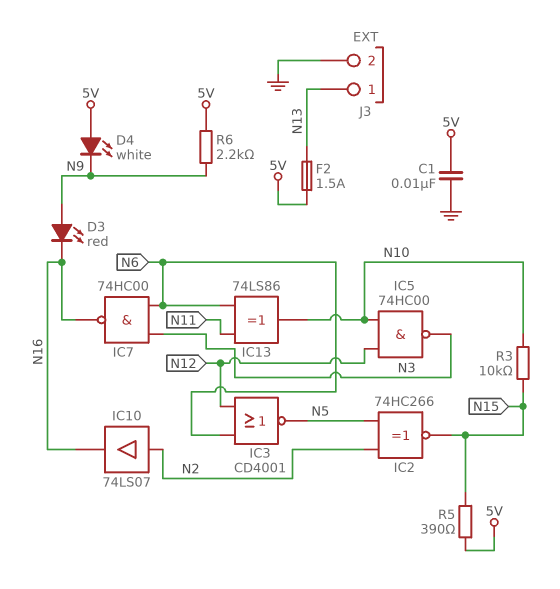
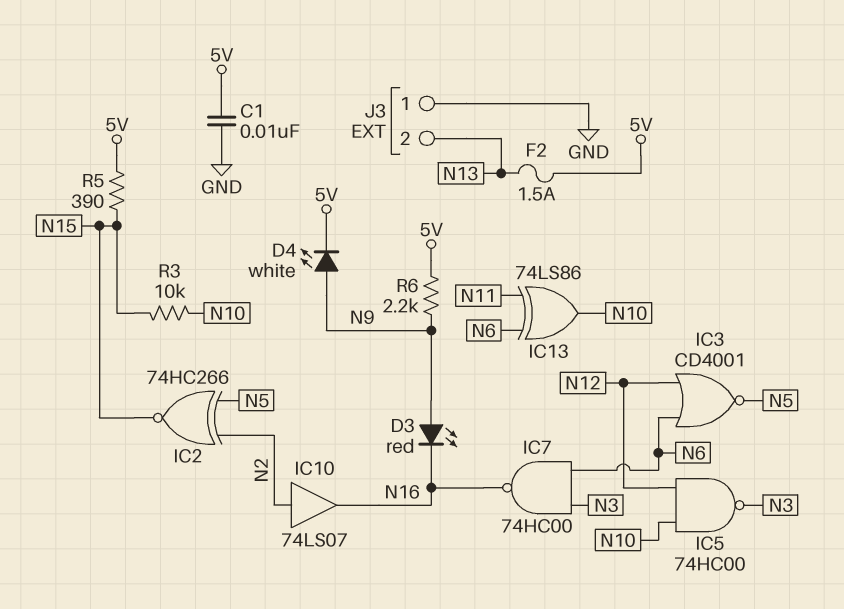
D4: LED white (A 5V, K N9) -> LED white (A N9, K 5V)
J3 pin 1: N13 -> GND
J3 pin 2: GND -> N13

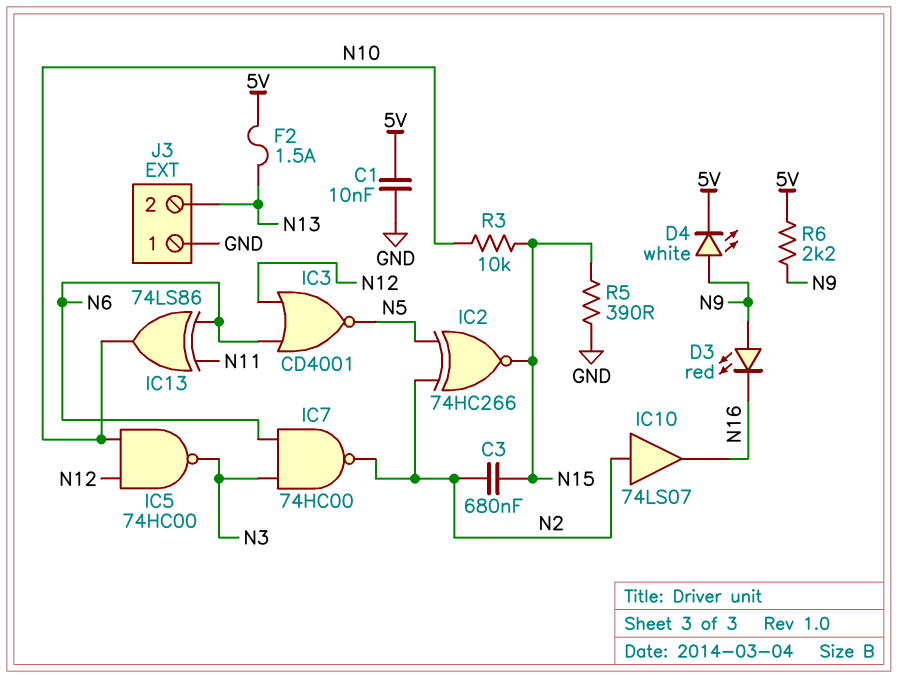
C3: none -> 680nF (N2, N15)
IC7: NAND 74HC00 (in N3, in N6, out N16) -> NAND 74HC00 (in N3, in N6, out N2)
R5: 390 (5V, N15) -> 390 (GND, N15)

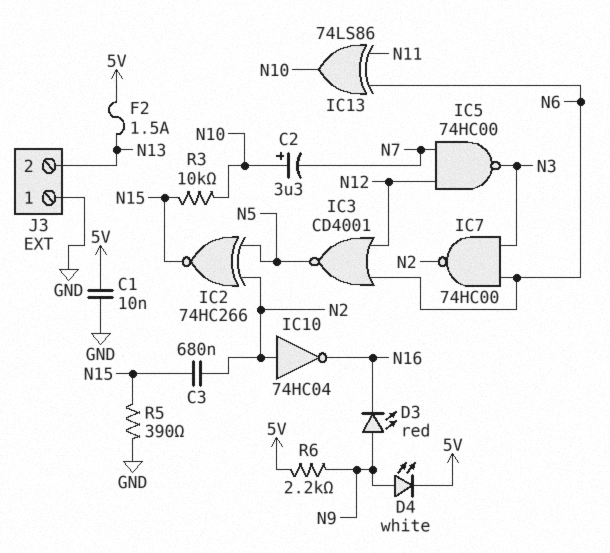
C2: none -> 3.3uF (plus N10, minus N7)
IC5: NAND 74HC00 (in N10, in N12, out N3) -> NAND 74HC00 (in N7, in N12, out N3)
IC10: buffer 74LS07 (in N2, out N16) -> NOT 74HC04 (in N2, out N16)

